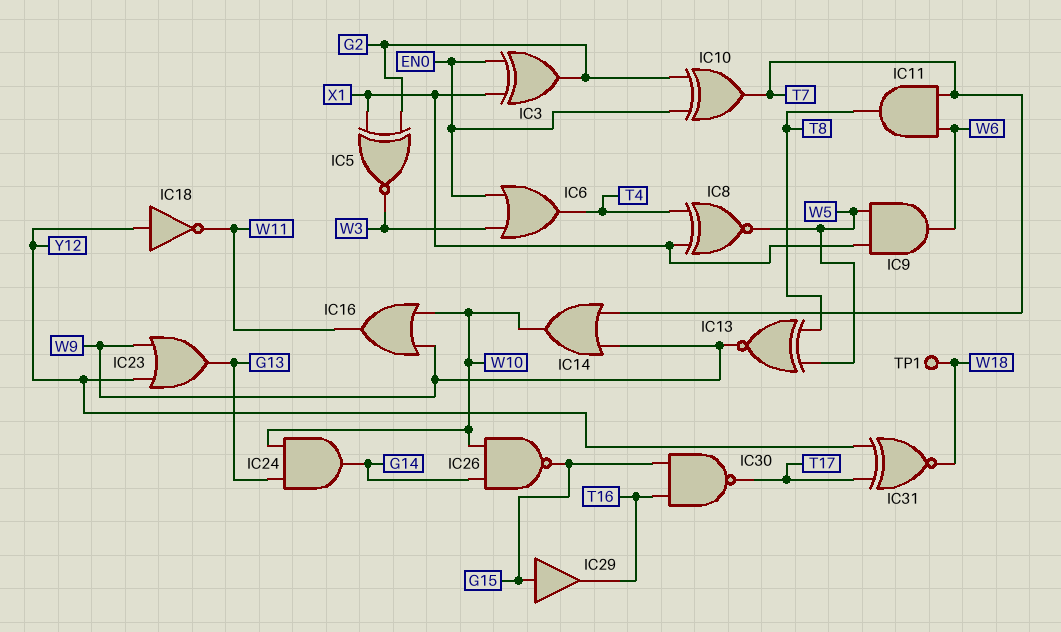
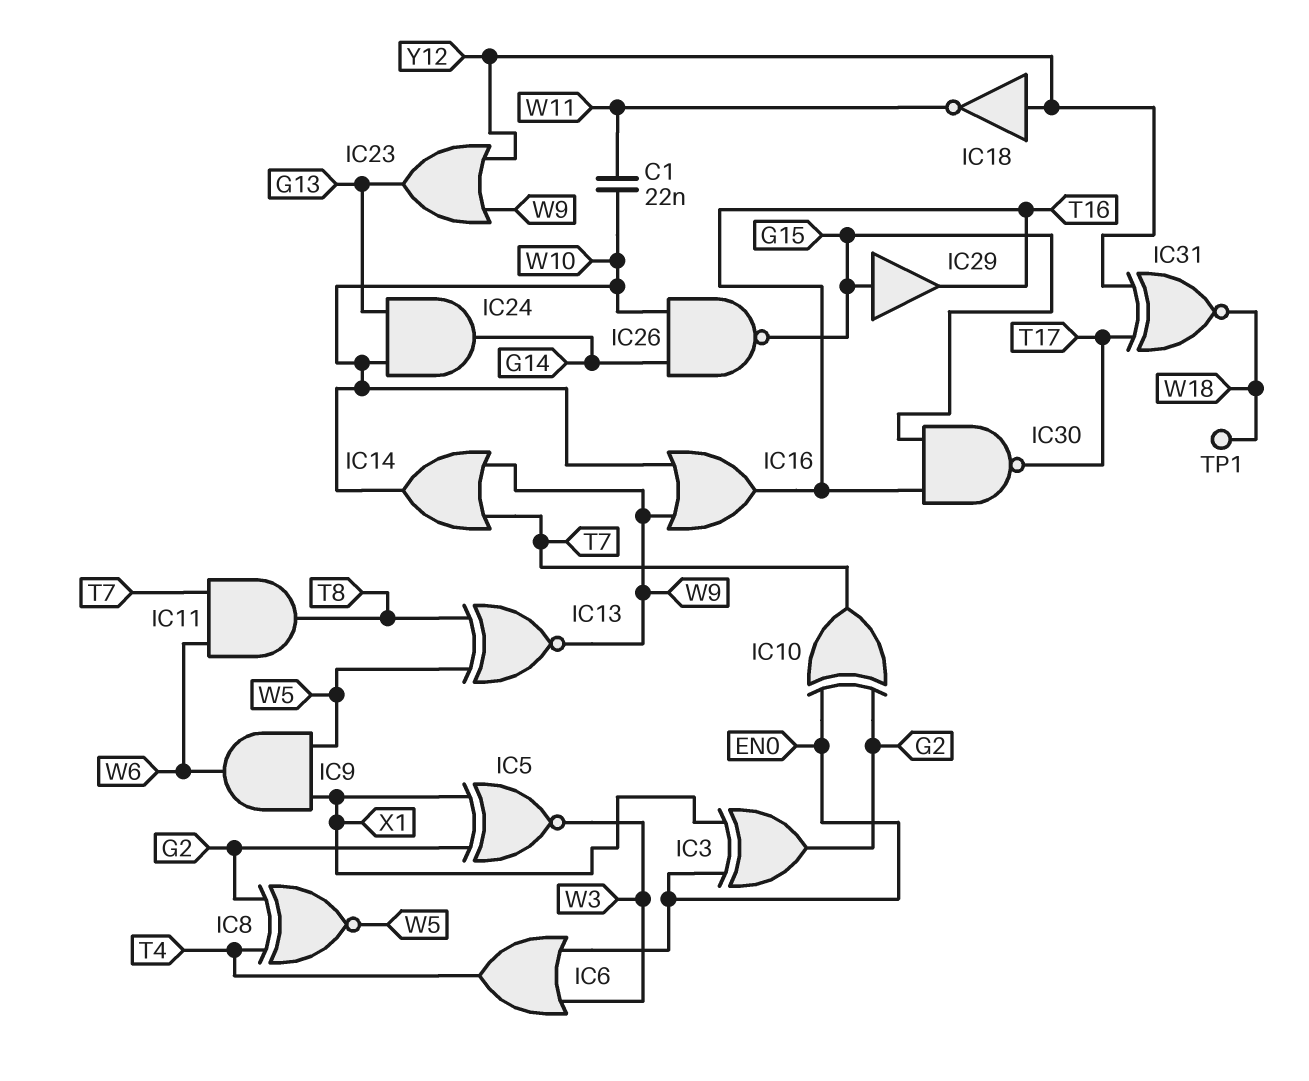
C1: none -> 22nF (W10, W11)
IC8: XNOR (in T4, in X1, out W5) -> XNOR (in G2, in T4, out W5)
IC16: OR (in W9, in W10, out W11) -> OR (in W9, in W10, out T16)

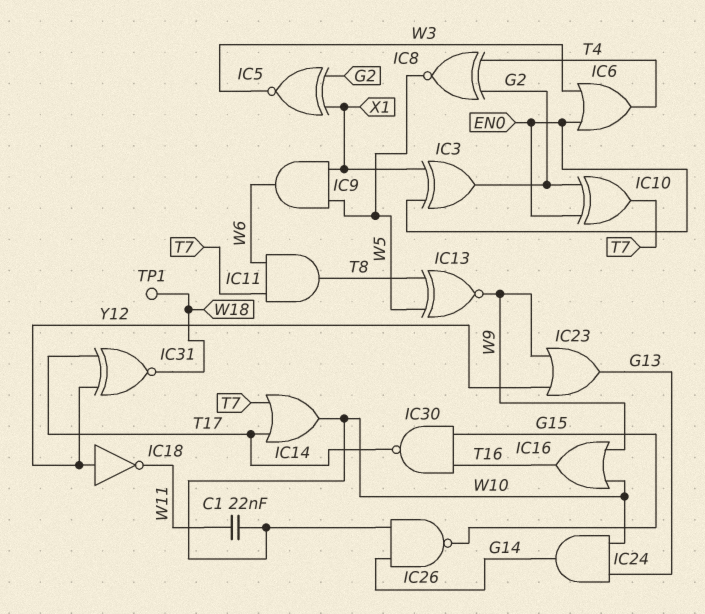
IC14: OR (in T7, in W9, out W10) -> OR (in T7, in T17, out W10)
IC29: buffer (in G15, out T16) -> none

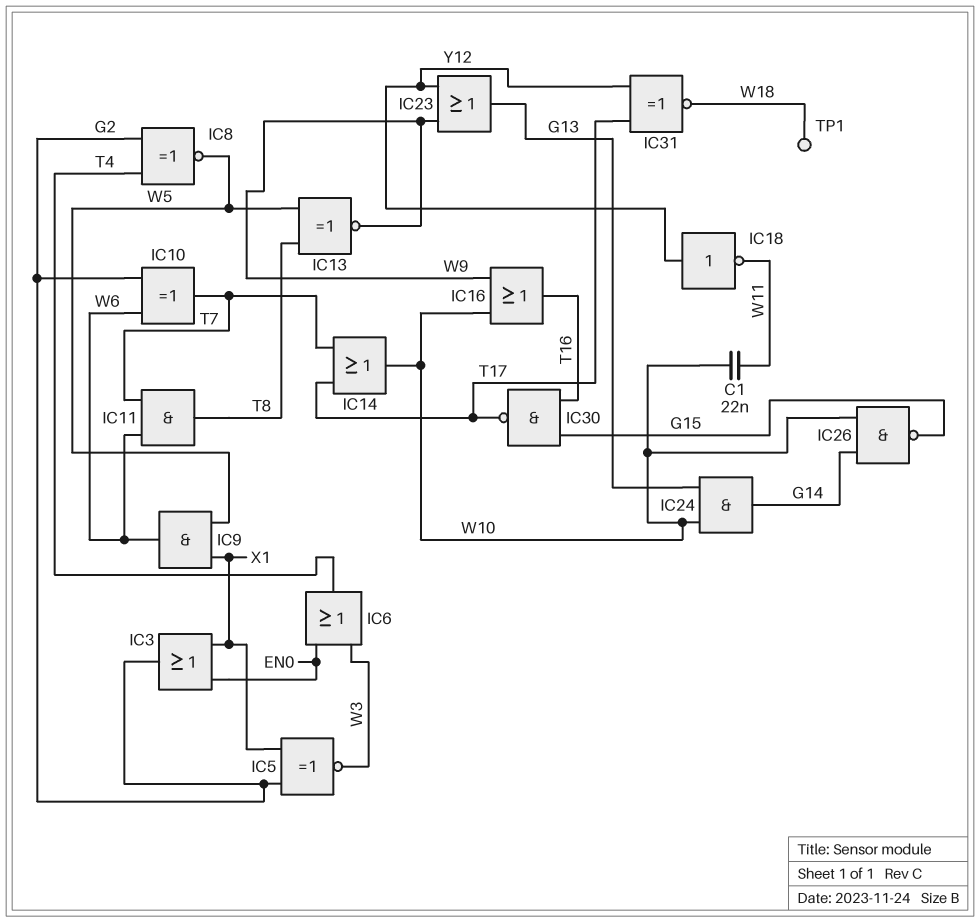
IC3: XOR (in EN0, in X1, out G2) -> OR (in EN0, in X1, out G2)
IC10: XOR (in EN0, in G2, out T7) -> XOR (in G2, in W6, out T7)

